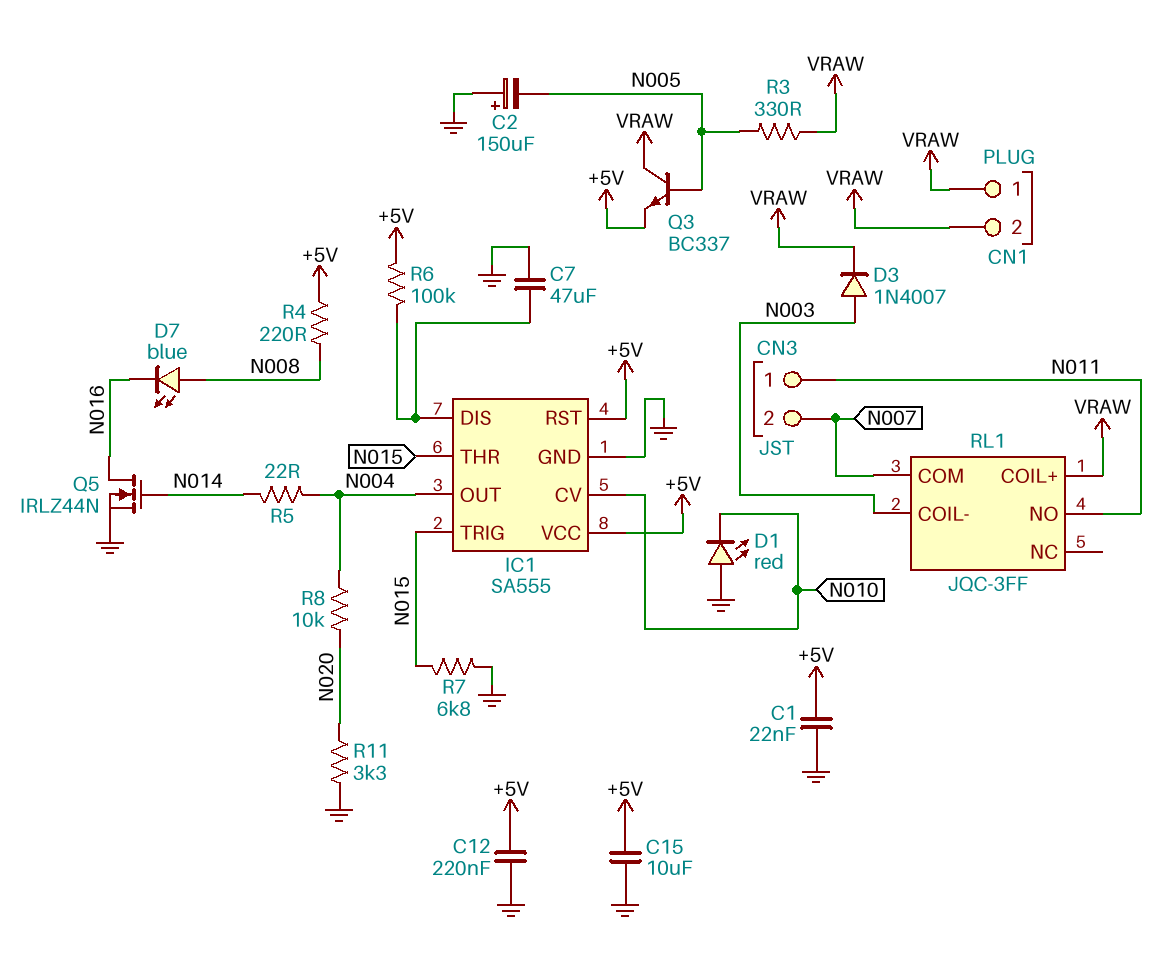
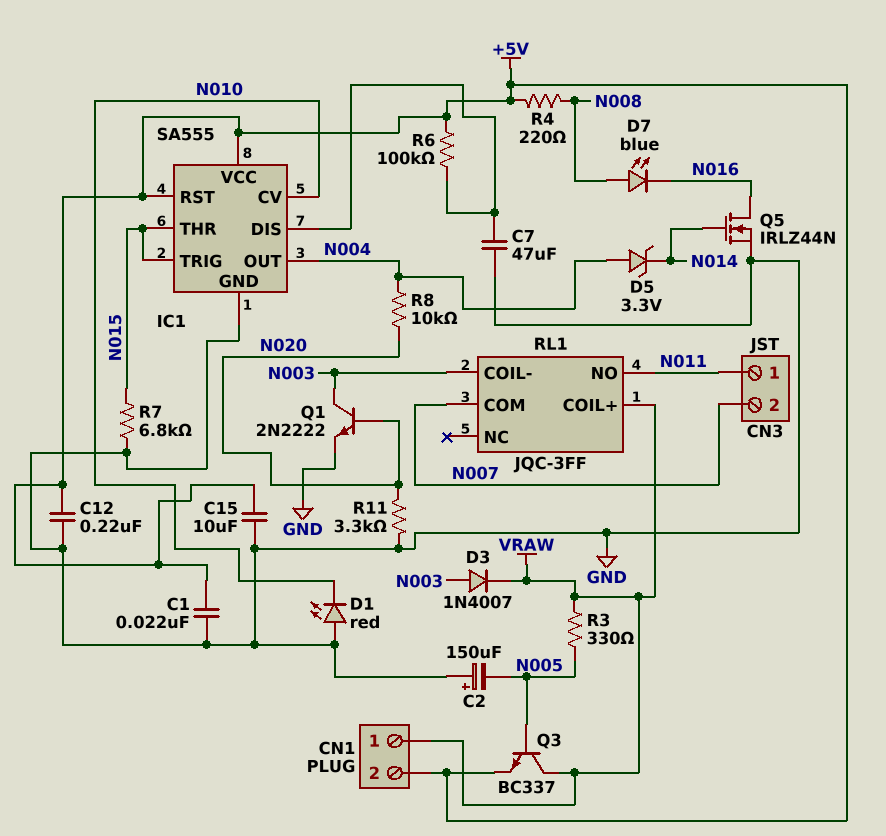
CN1 pin 2: VRAW -> +5V
D5: none -> zener 3.3V (A N004, K N014)
Q1: none -> NPN 2N2222 (B N020, C N003, E GND)
R5: 22 (N004, N014) -> none

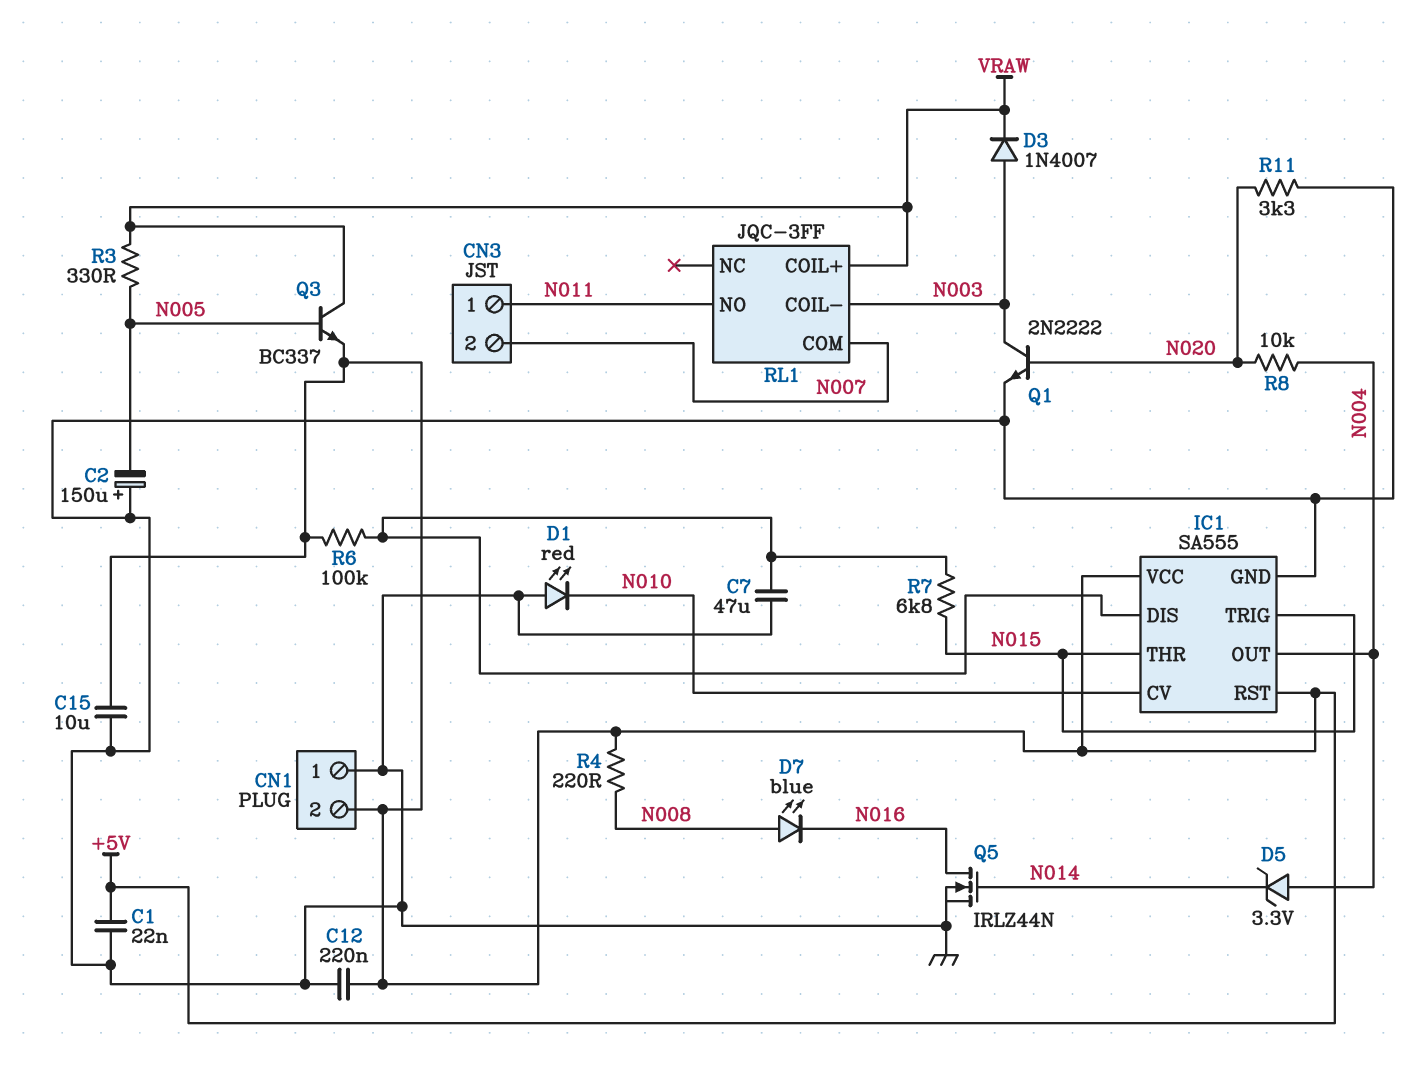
CN1 pin 1: VRAW -> GND
R7: 6.8k (GND, N015) -> 6.8k (IC1/DIS, N015)

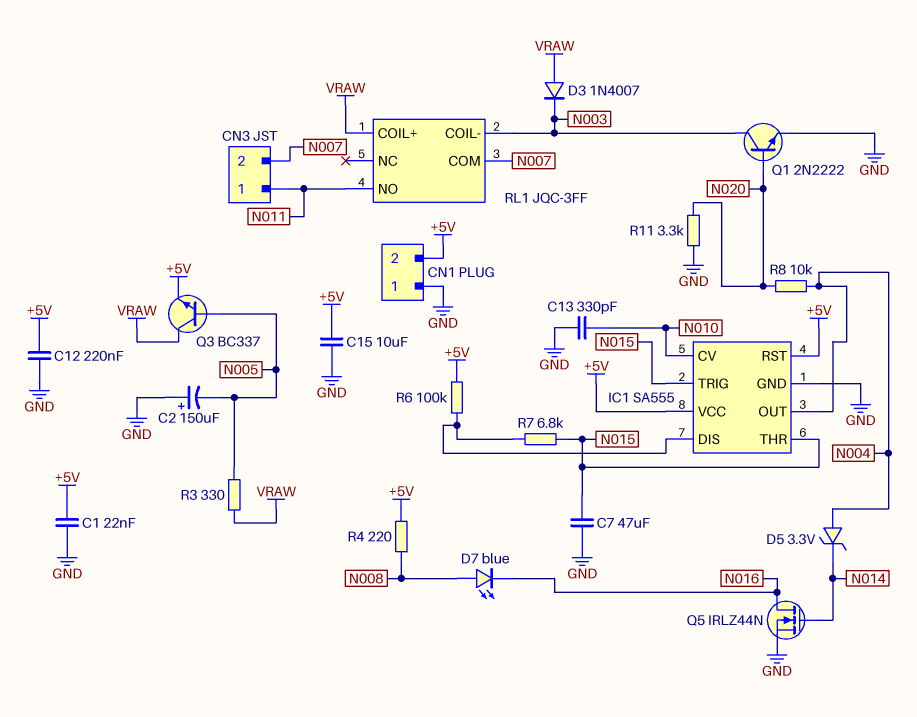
C7: 47uF (GND, IC1/DIS) -> 47uF (GND, N015)
C13: none -> 330pF (GND, N010)
D1: LED red (A GND, K N010) -> none
D3: diode 1N4007 (A N003, K VRAW) -> diode 1N4007 (A VRAW, K N003)

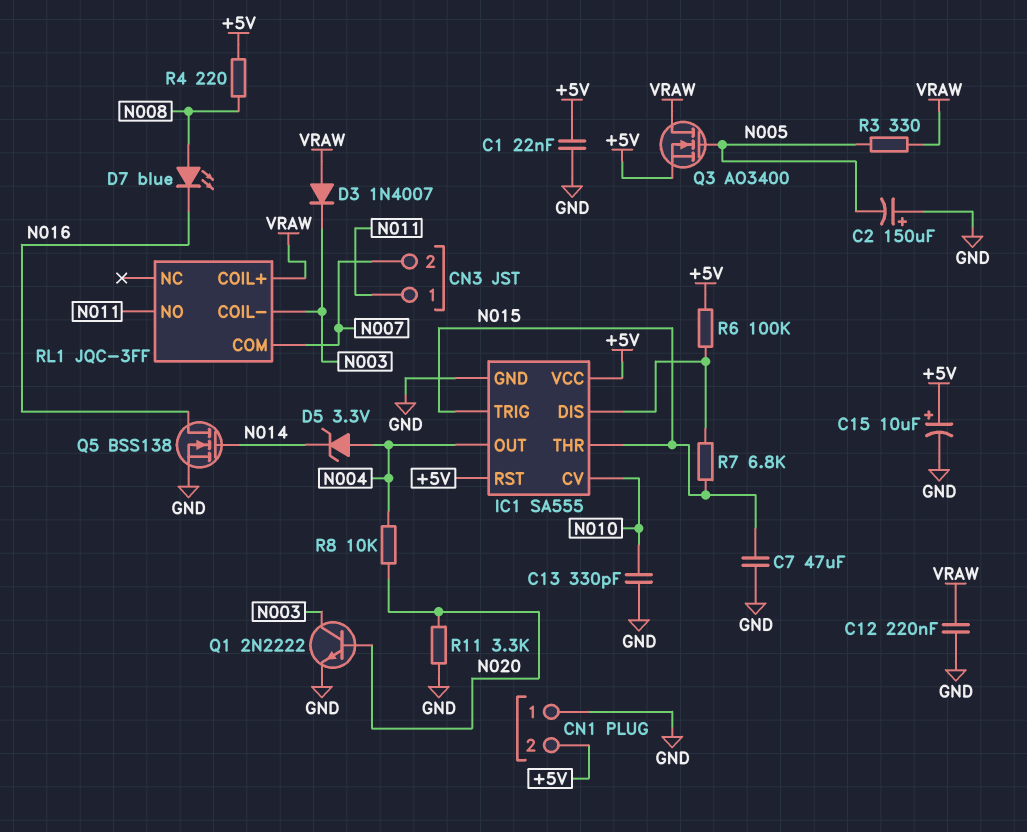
C12: 220nF (+5V, GND) -> 220nF (GND, VRAW)
C15: 10uF (+5V, GND) -> 10uF (plus +5V, minus GND)
Q3: NPN BC337 (B N005, C VRAW, E +5V) -> NMOS AO3400 (G N005, D VRAW, S +5V)
Q5: NMOS IRLZ44N (G N014, D N016, S GND) -> NMOS BSS138 (G N014, D N016, S GND)

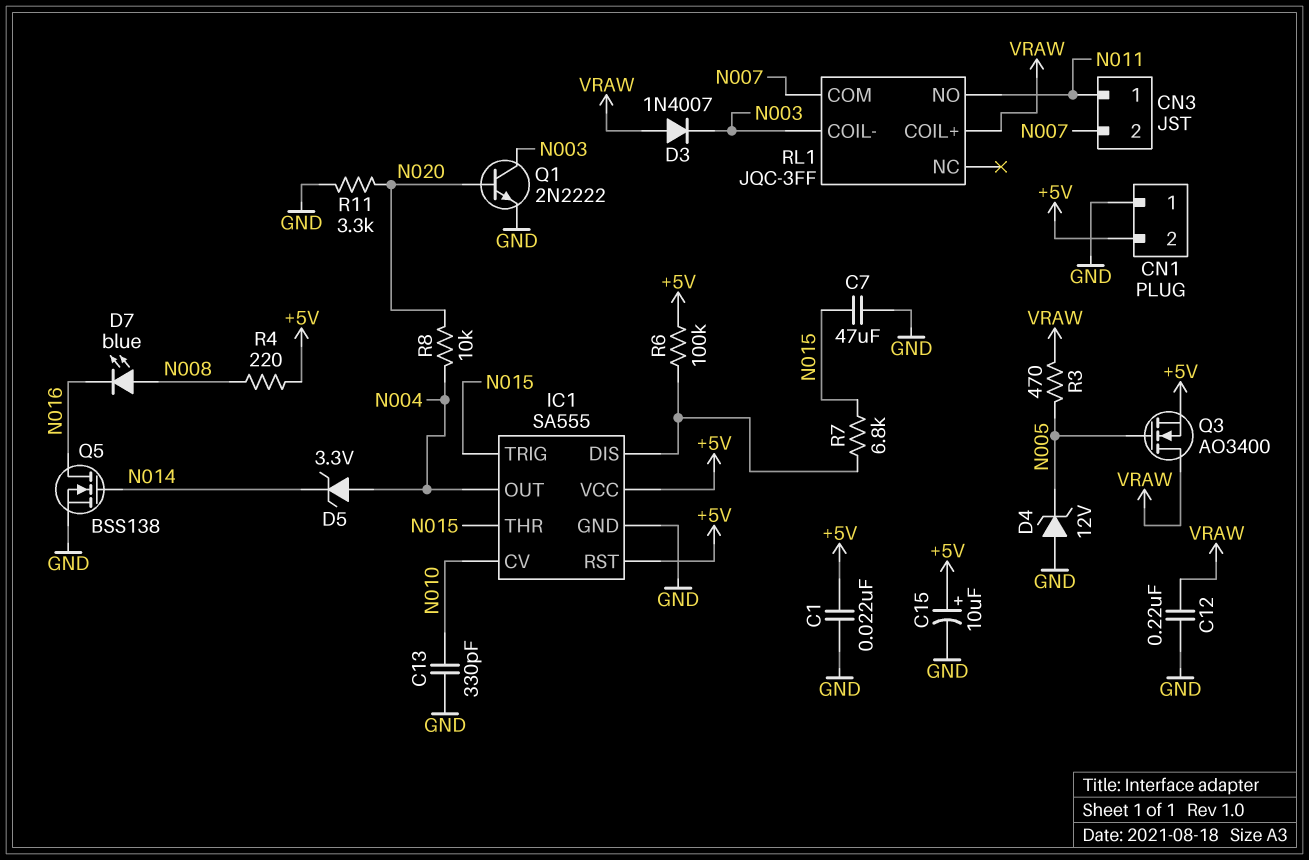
C2: 150uF (plus GND, minus N005) -> none
D4: none -> zener 12V (A GND, K N005)
R3: 330 (N005, VRAW) -> 470 (N005, VRAW)

